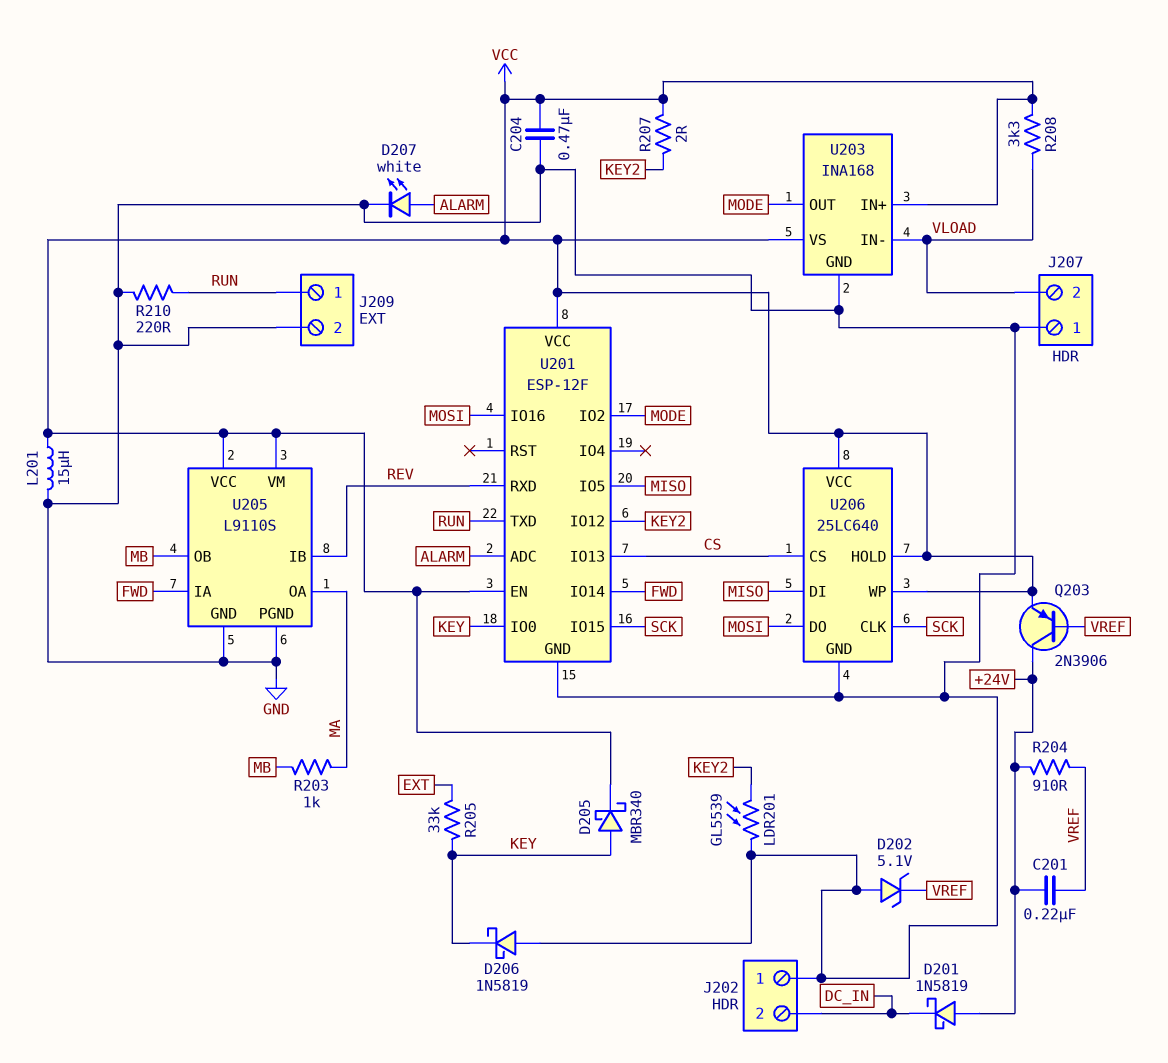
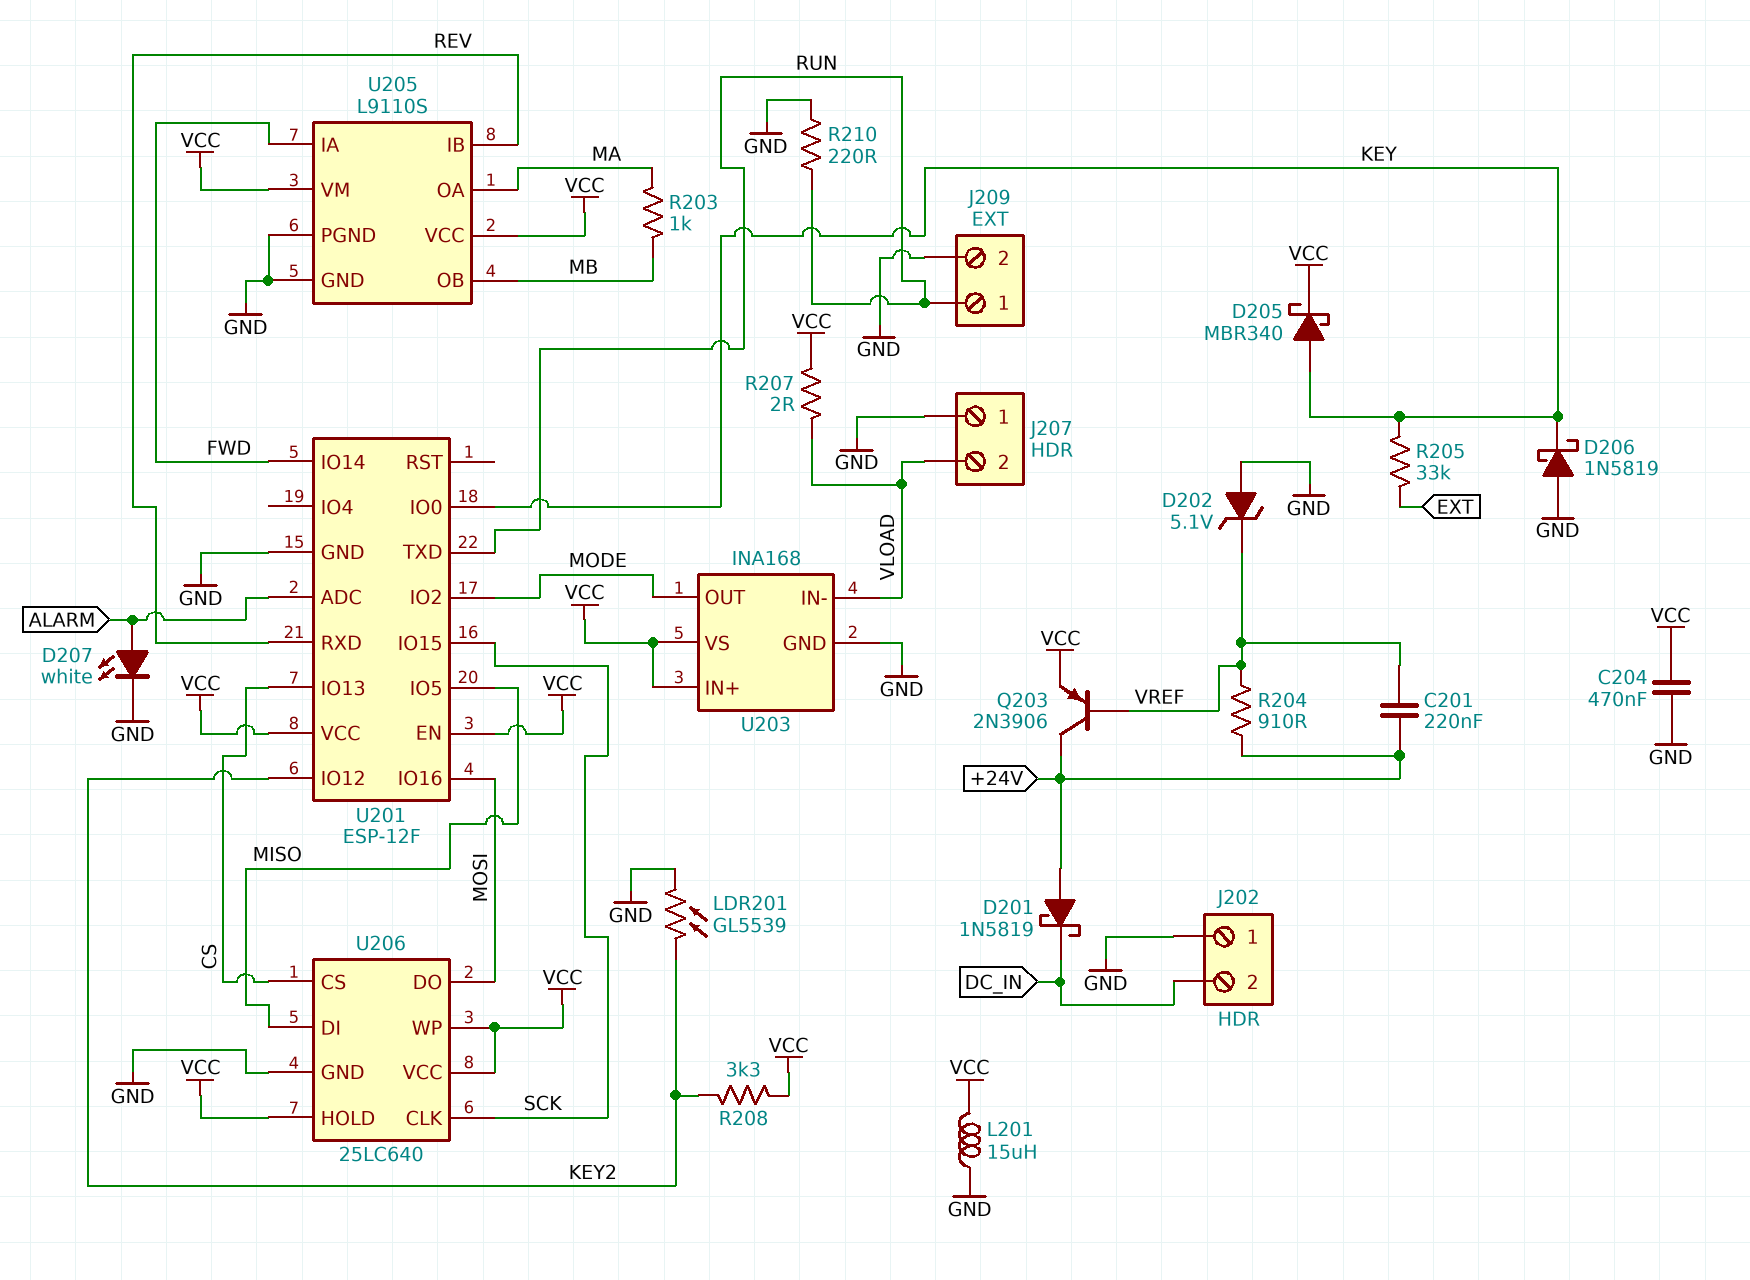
R207: 2 (KEY2, VCC) -> 2 (VCC, VLOAD)
R208: 3.3k (VCC, VLOAD) -> 3.3k (KEY2, VCC)

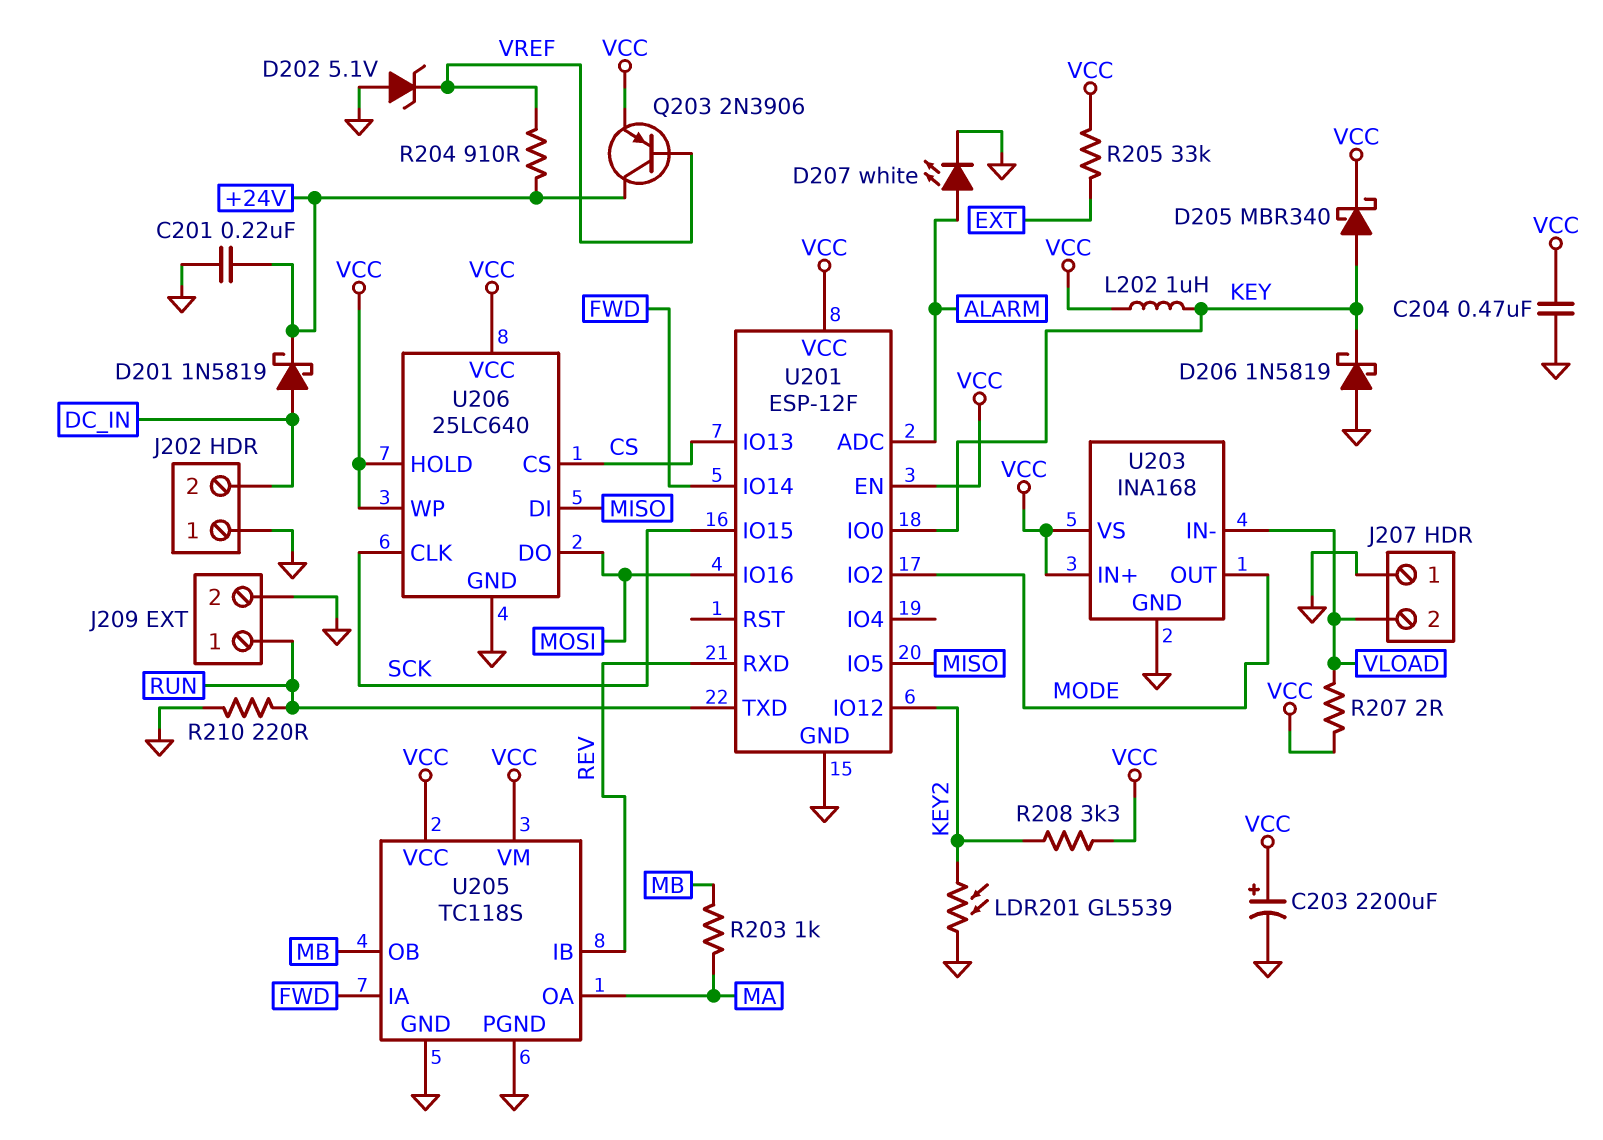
C201: 220nF (+24V, VREF) -> 220nF (+24V, GND)
C203: none -> 2200uF (plus VCC, minus GND)
D201: schottky 1N5819 (A +24V, K DC_IN) -> schottky 1N5819 (A DC_IN, K +24V)
L201: 15uH (GND, VCC) -> none
L202: none -> 1uH (KEY, VCC)
R205: 33k (EXT, KEY) -> 33k (EXT, VCC)
U205: L9110S -> TC118S

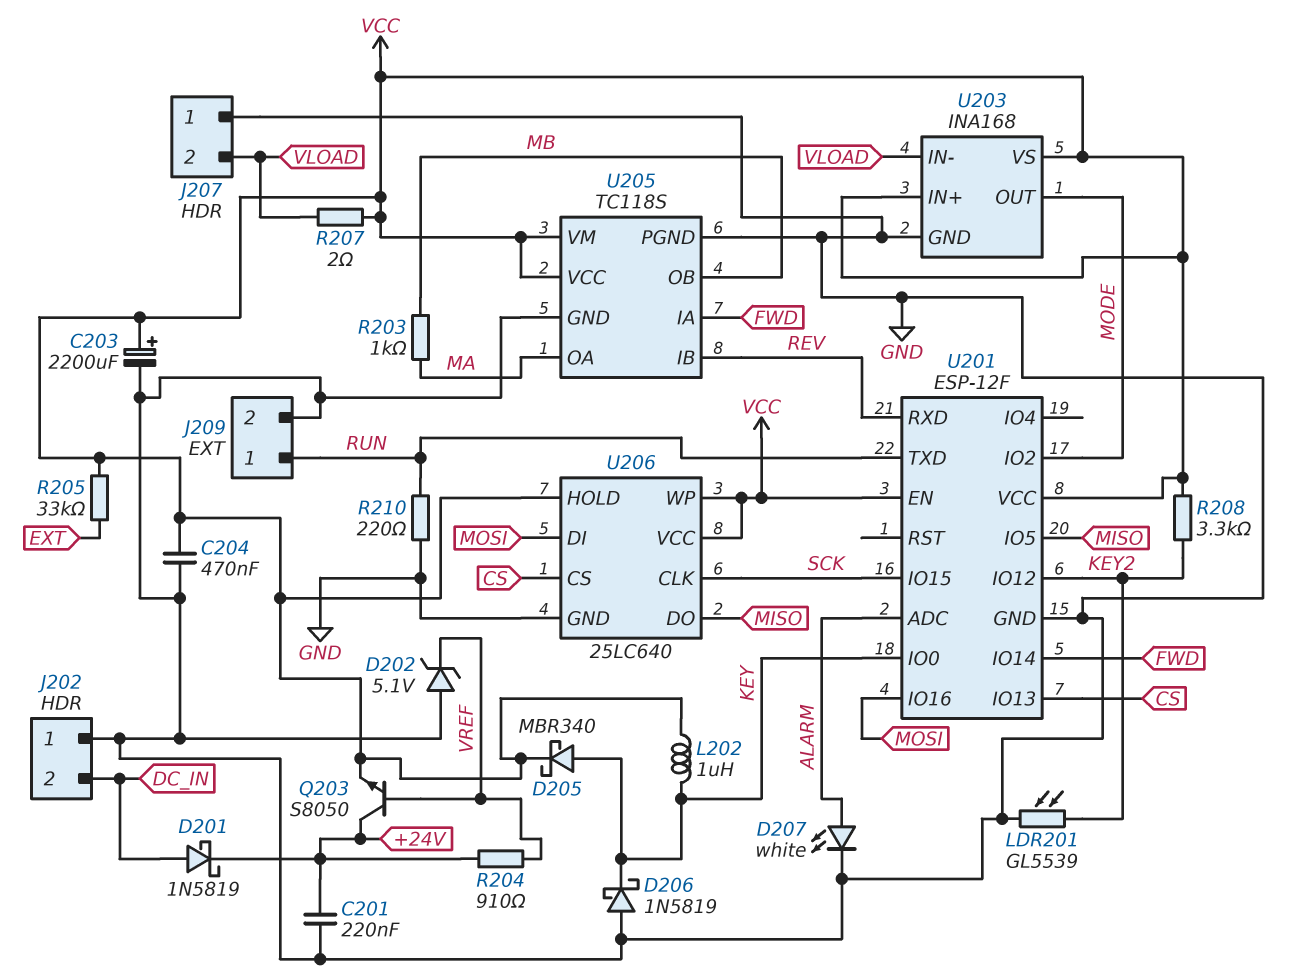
Q203: PNP 2N3906 (B VREF, C +24V, E VCC) -> NPN S8050 (B VREF, C +24V, E VCC)
U206 pin DI: MISO -> MOSI
U206 pin DO: MOSI -> MISO

